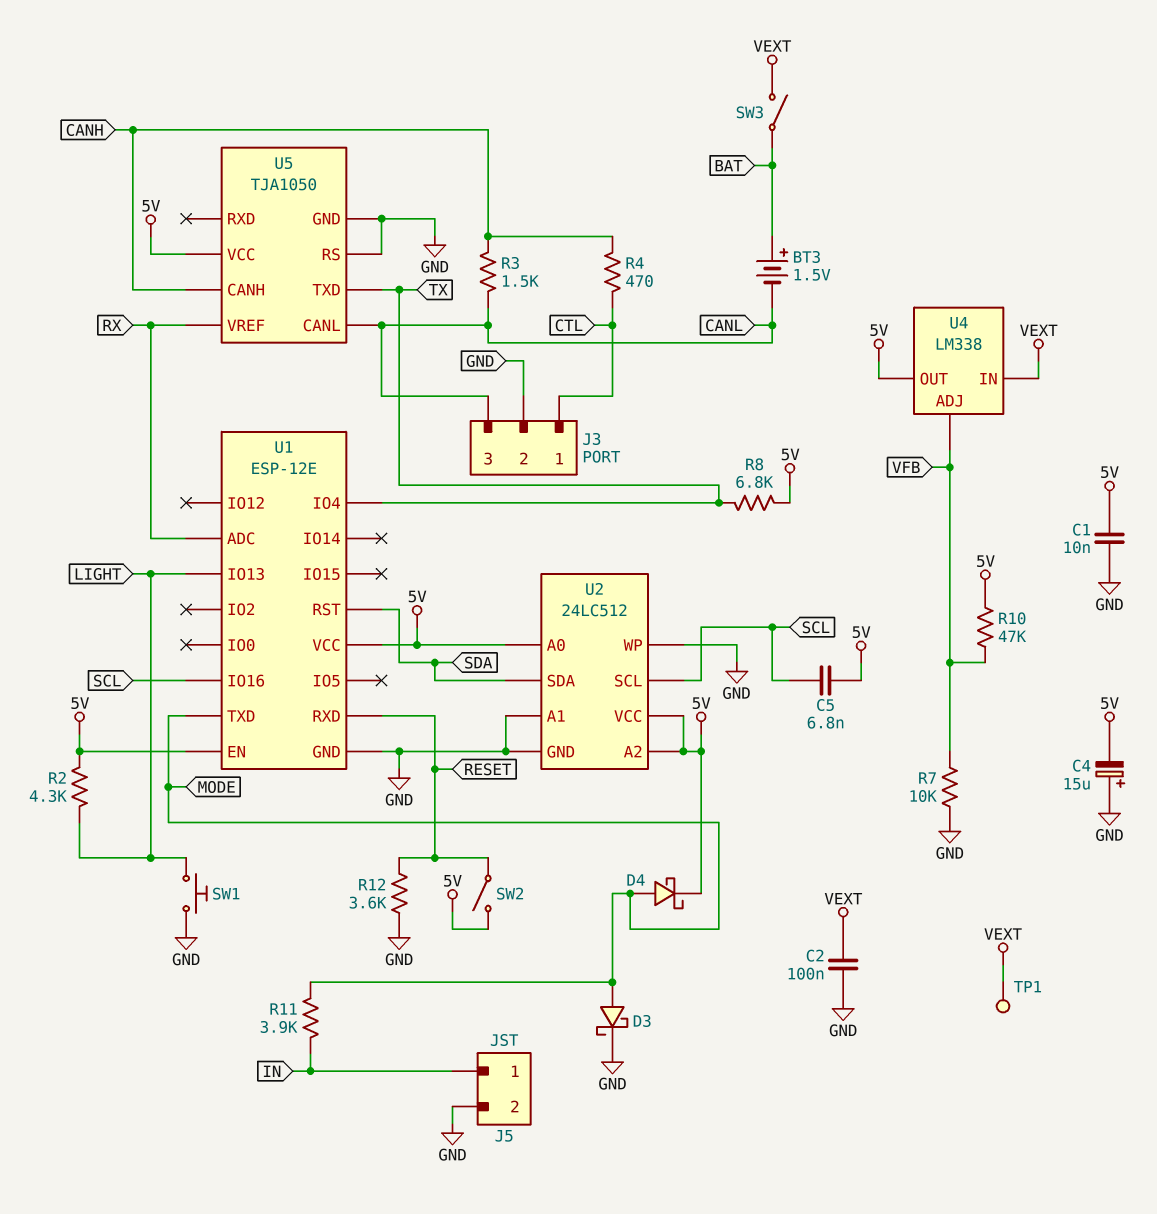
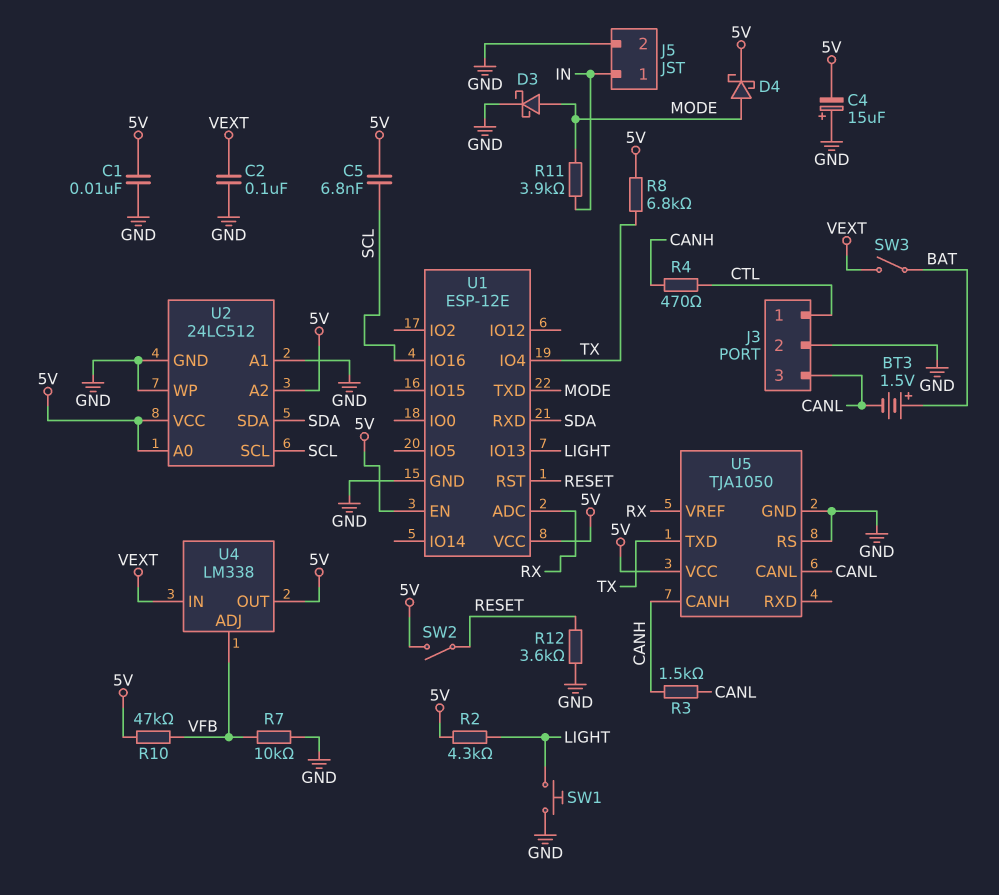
TP1: test point (VEXT) -> none
U1 pin RST: SDA -> RESET
U1 pin RXD: RESET -> SDA

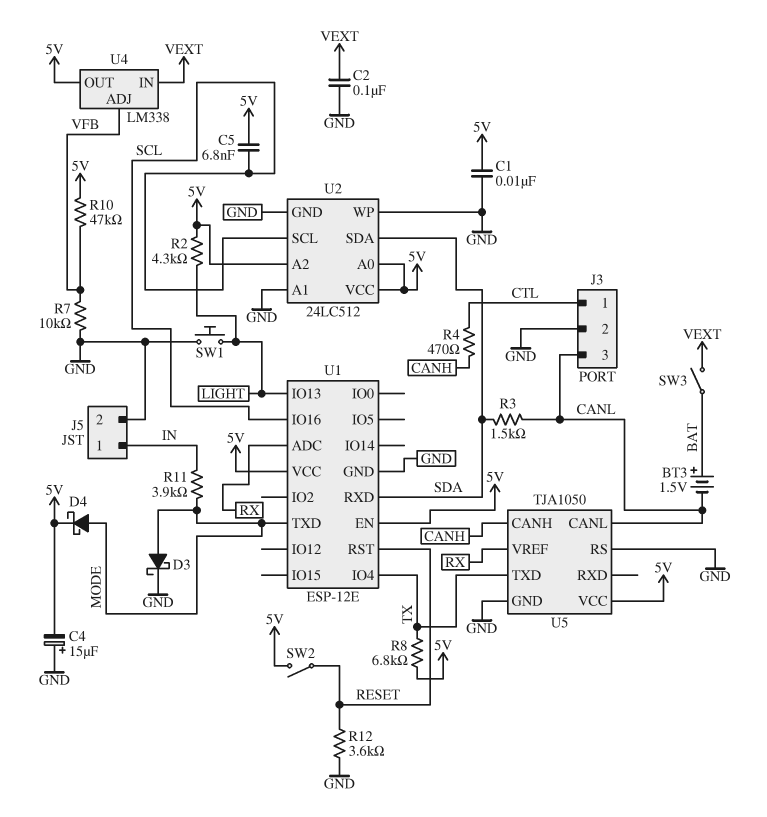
R3: 1.5k (CANH, CANL) -> 1.5k (CANL, SDA)

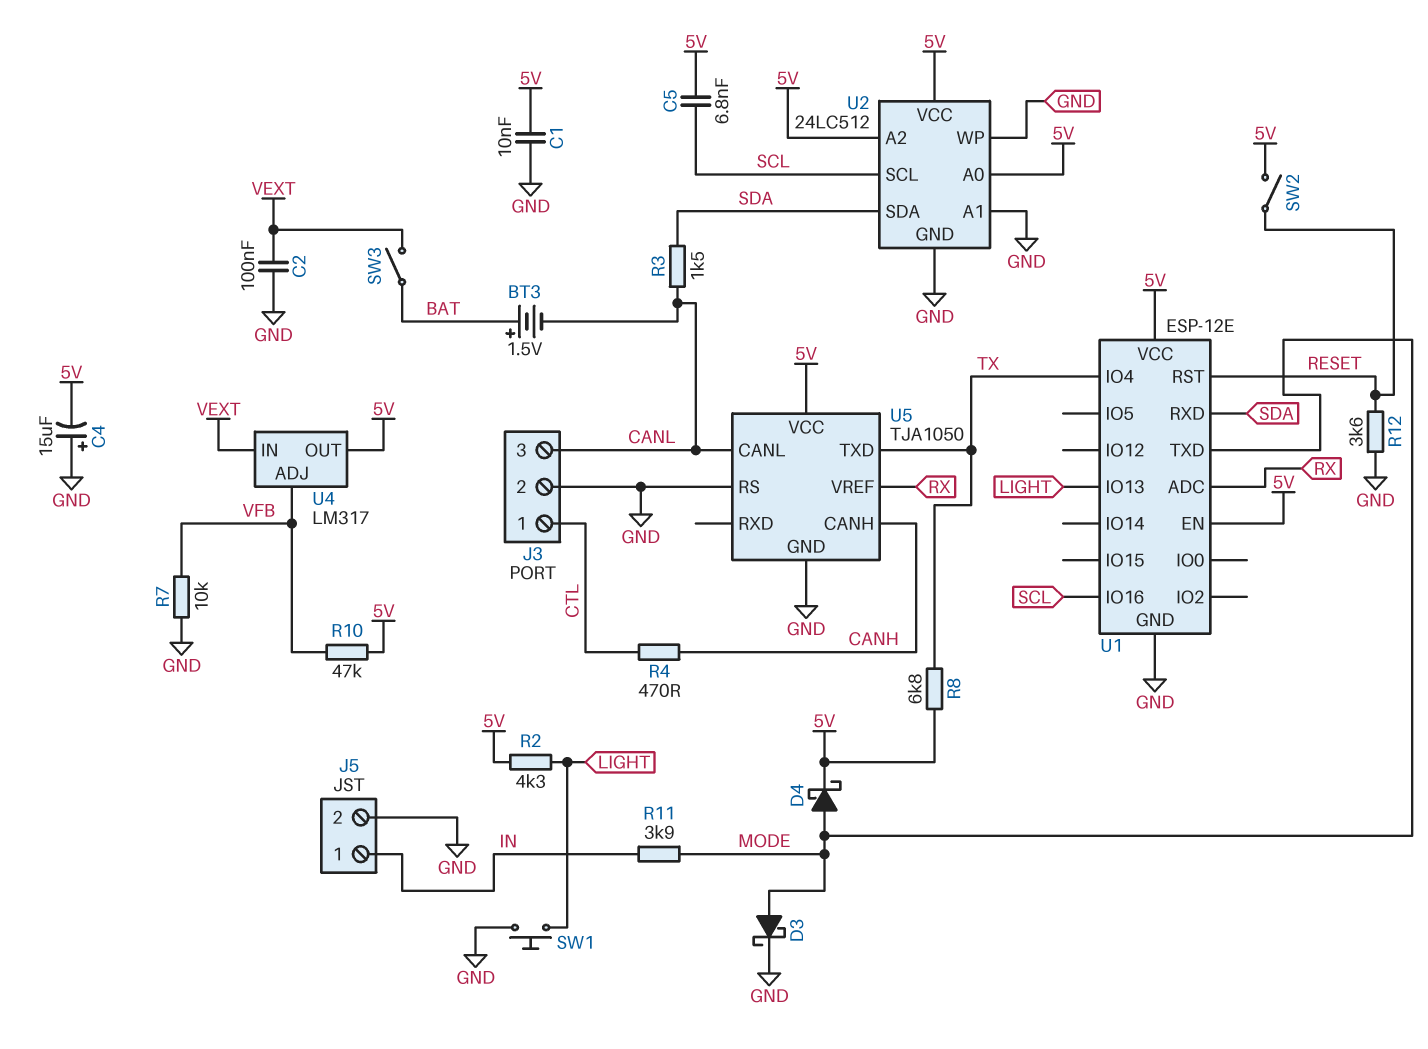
U4: LM338 -> LM317

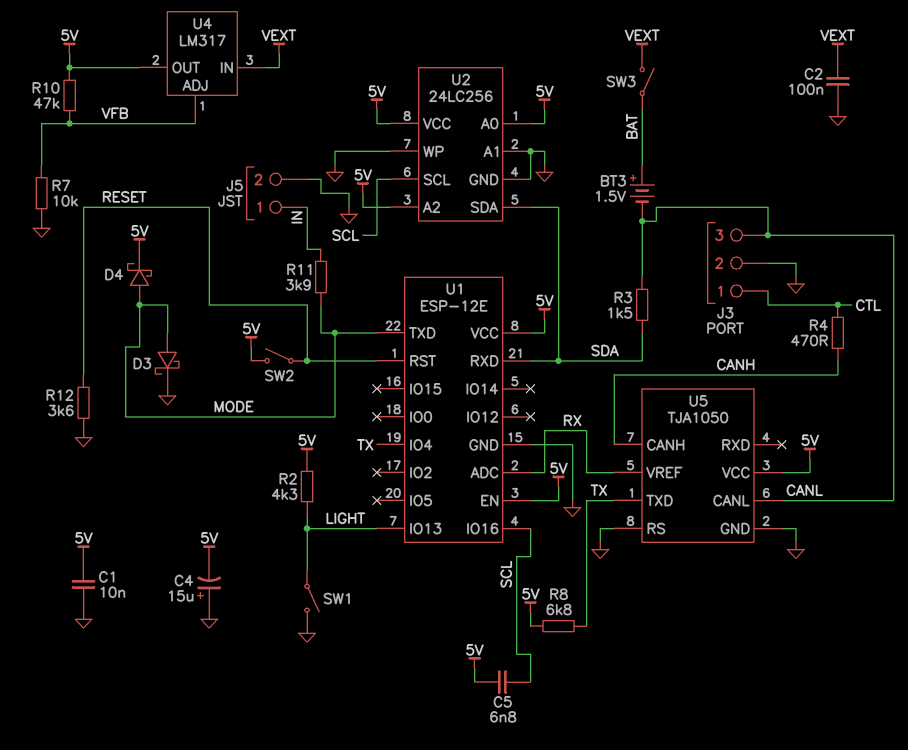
SW1: button (GND, LIGHT) -> switch (GND, LIGHT)
U2: 24LC512 -> 24LC256

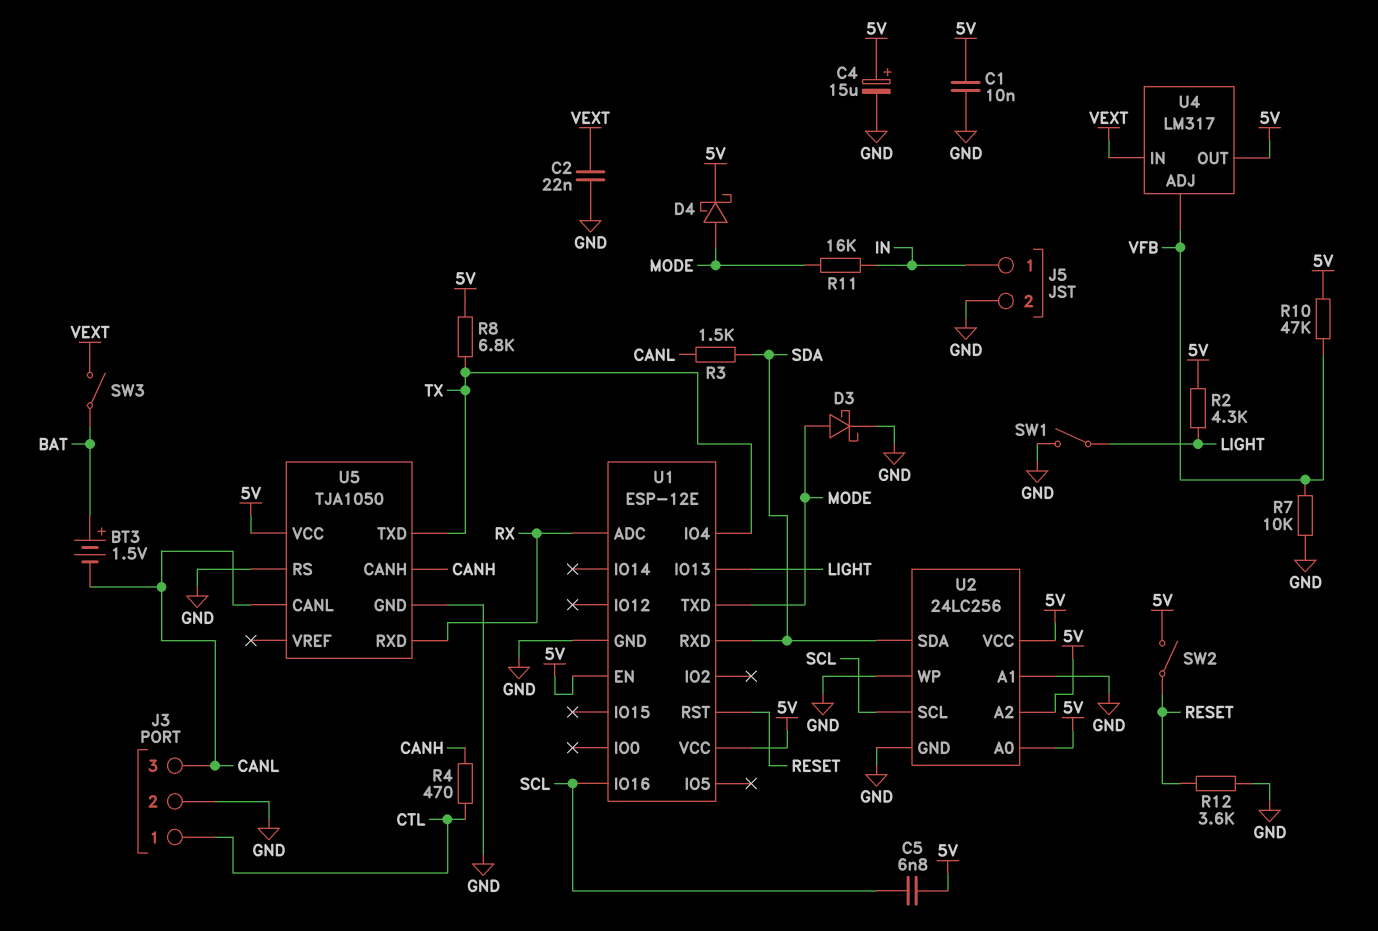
C2: 100nF (GND, VEXT) -> 22nF (GND, VEXT)
C4: 15uF (plus GND, minus 5V) -> 15uF (plus 5V, minus GND)
R11: 3.9k (IN, MODE) -> 16k (IN, MODE)
U5 pin RXD: none -> RX
U5 pin VREF: RX -> none

